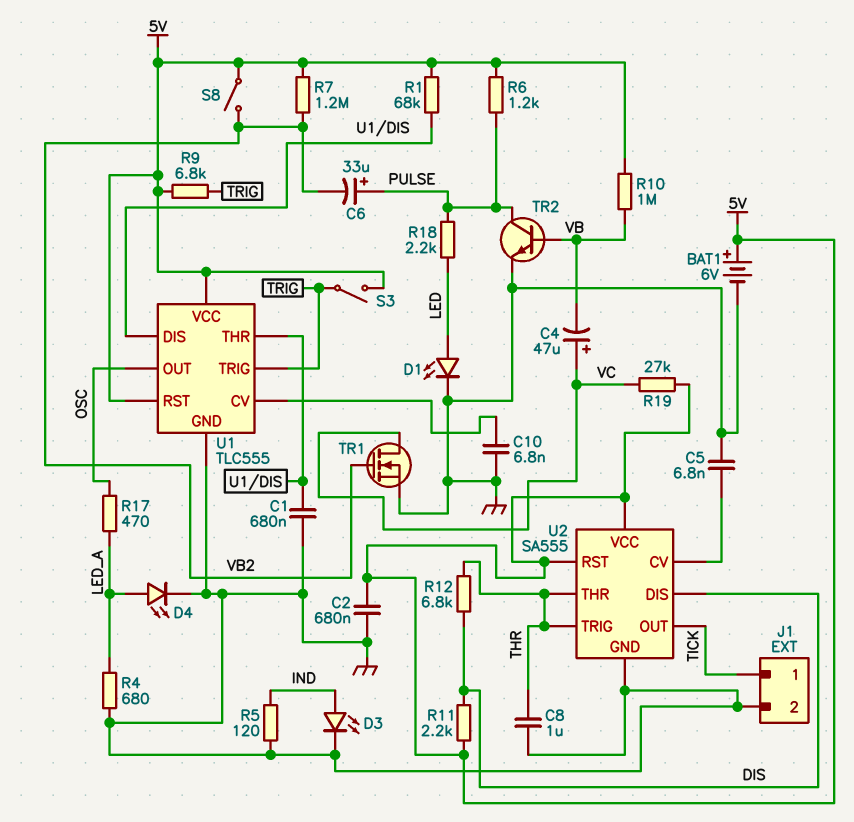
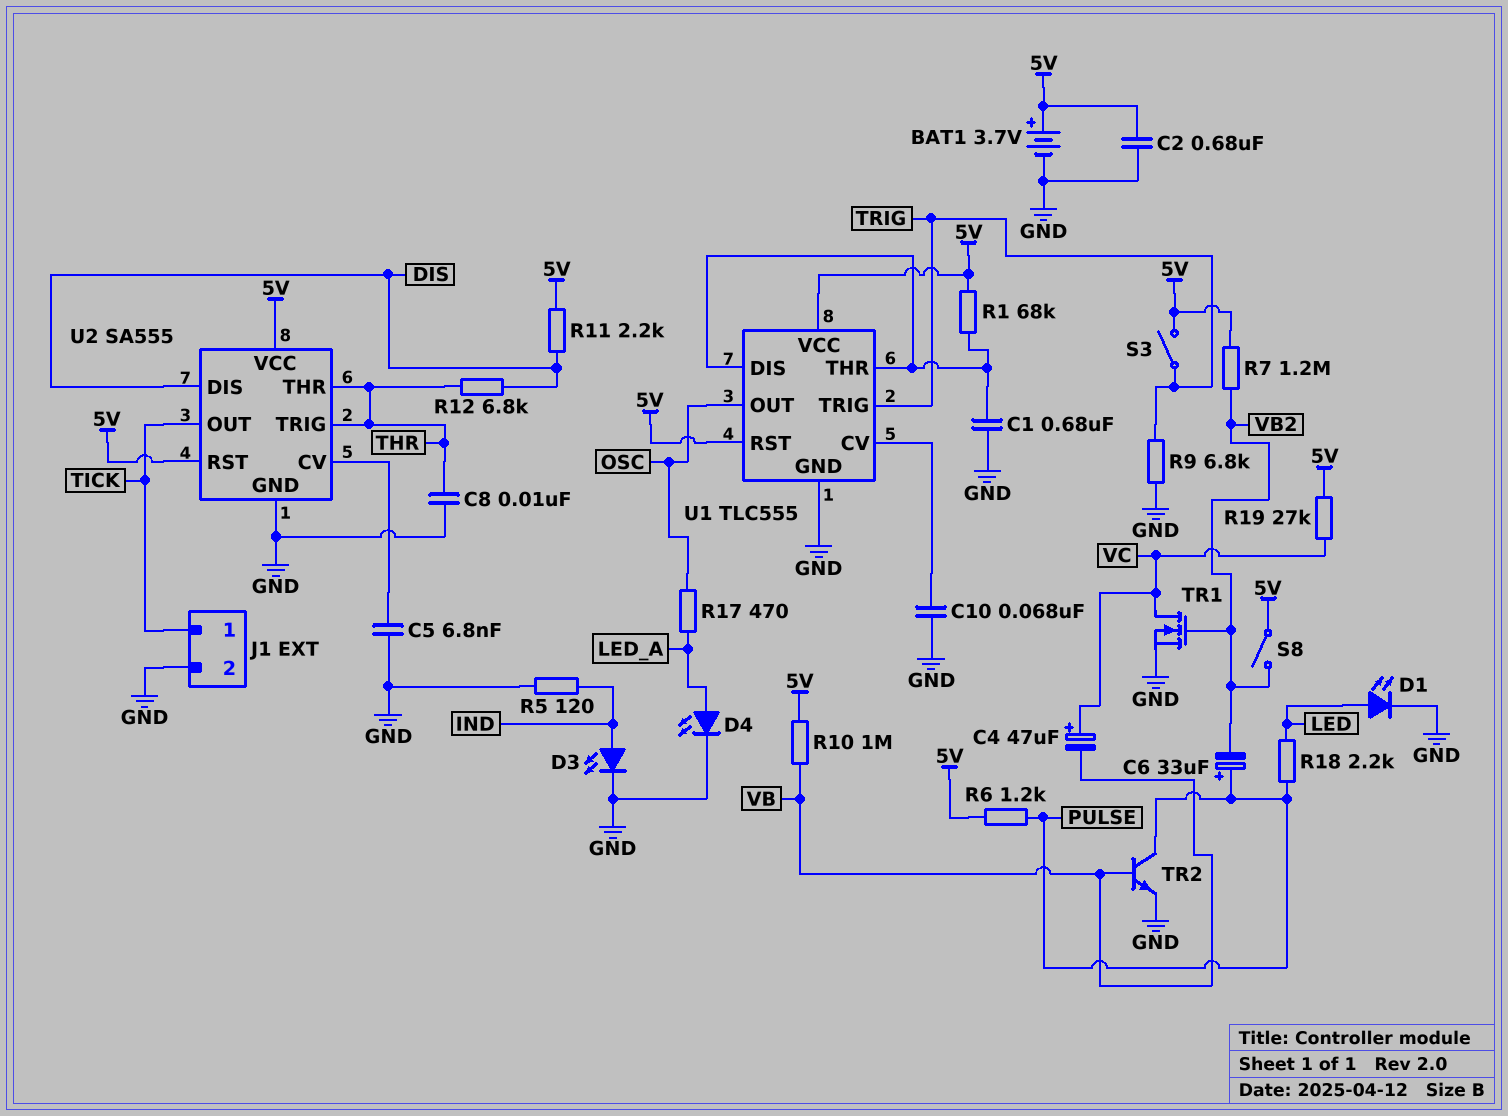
BAT1: 6V (plus 5V, minus GND) -> 3.7V (plus 5V, minus GND)
C8: 1uF (GND, THR) -> 10nF (GND, THR)
C10: 6.8nF (GND, U1/CV) -> 68nF (GND, U1/CV)
R4: 680 (GND, LED_A) -> none
R9: 6.8k (5V, TRIG) -> 6.8k (GND, TRIG)

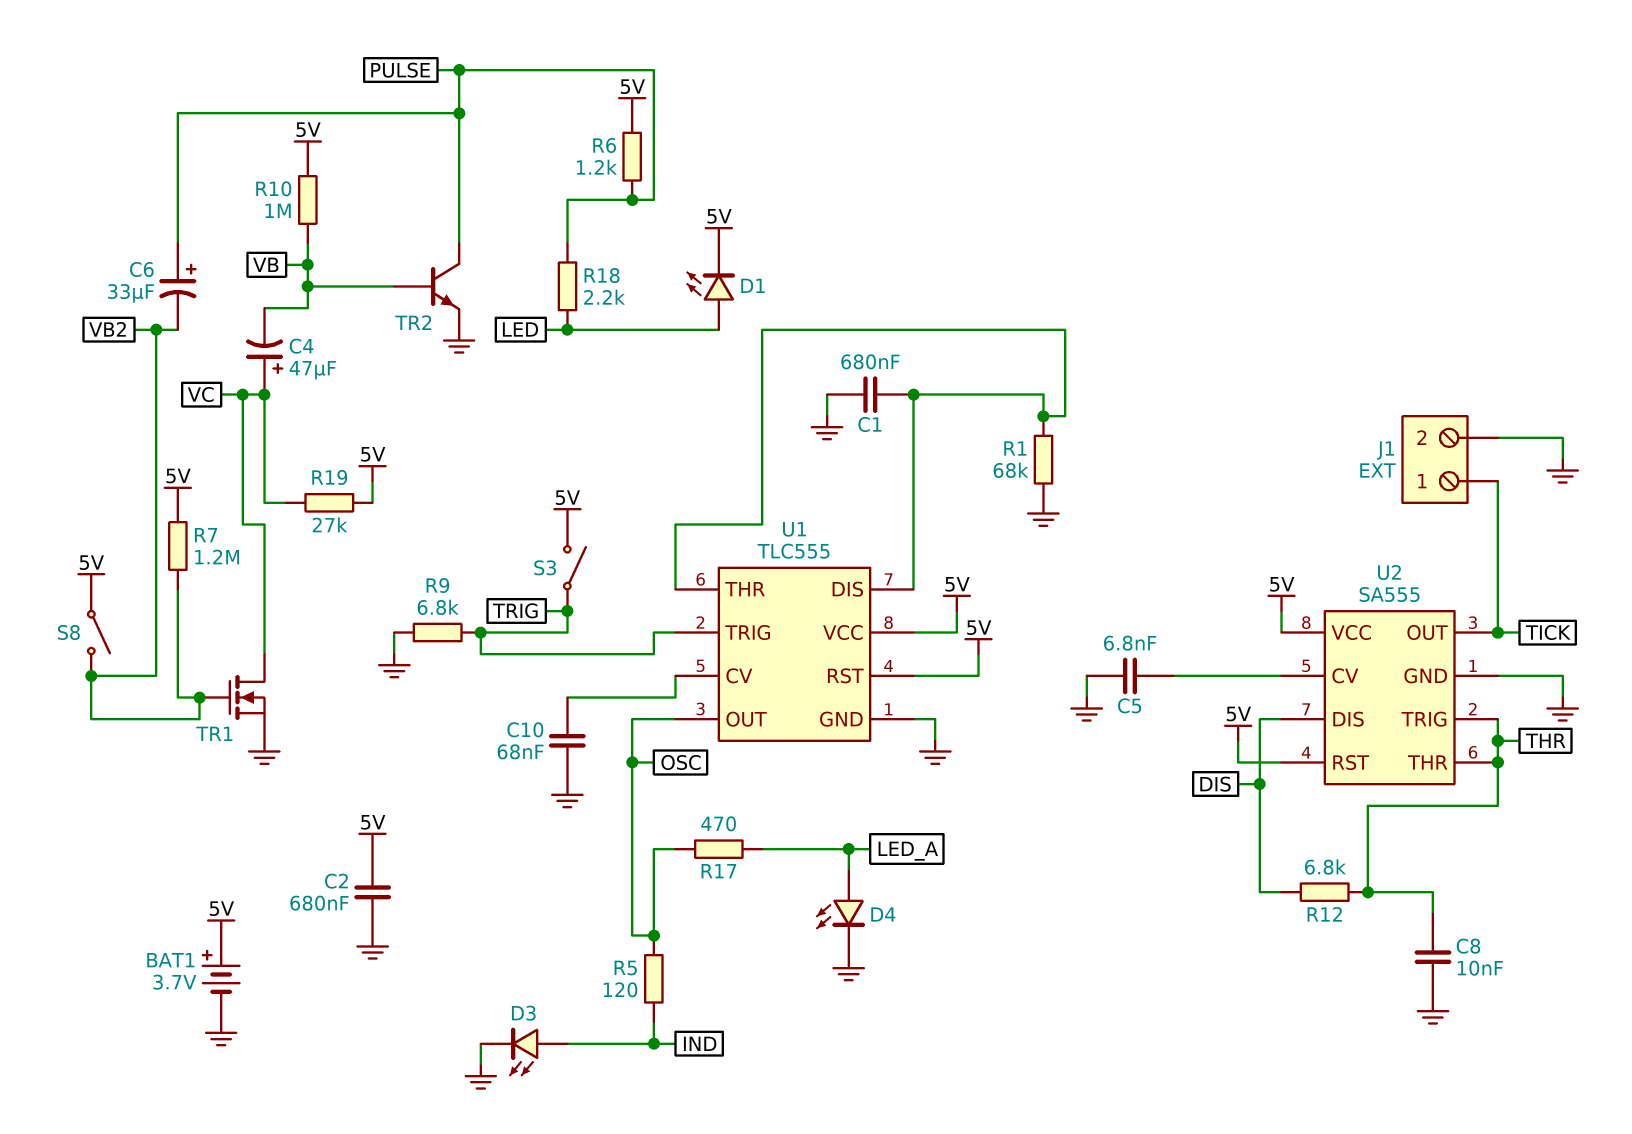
D1: LED (A LED, K GND) -> LED (A LED, K 5V)
R1: 68k (5V, U1/DIS) -> 68k (GND, U1/DIS)
R5: 120 (GND, IND) -> 120 (IND, OSC)
R11: 2.2k (5V, DIS) -> none

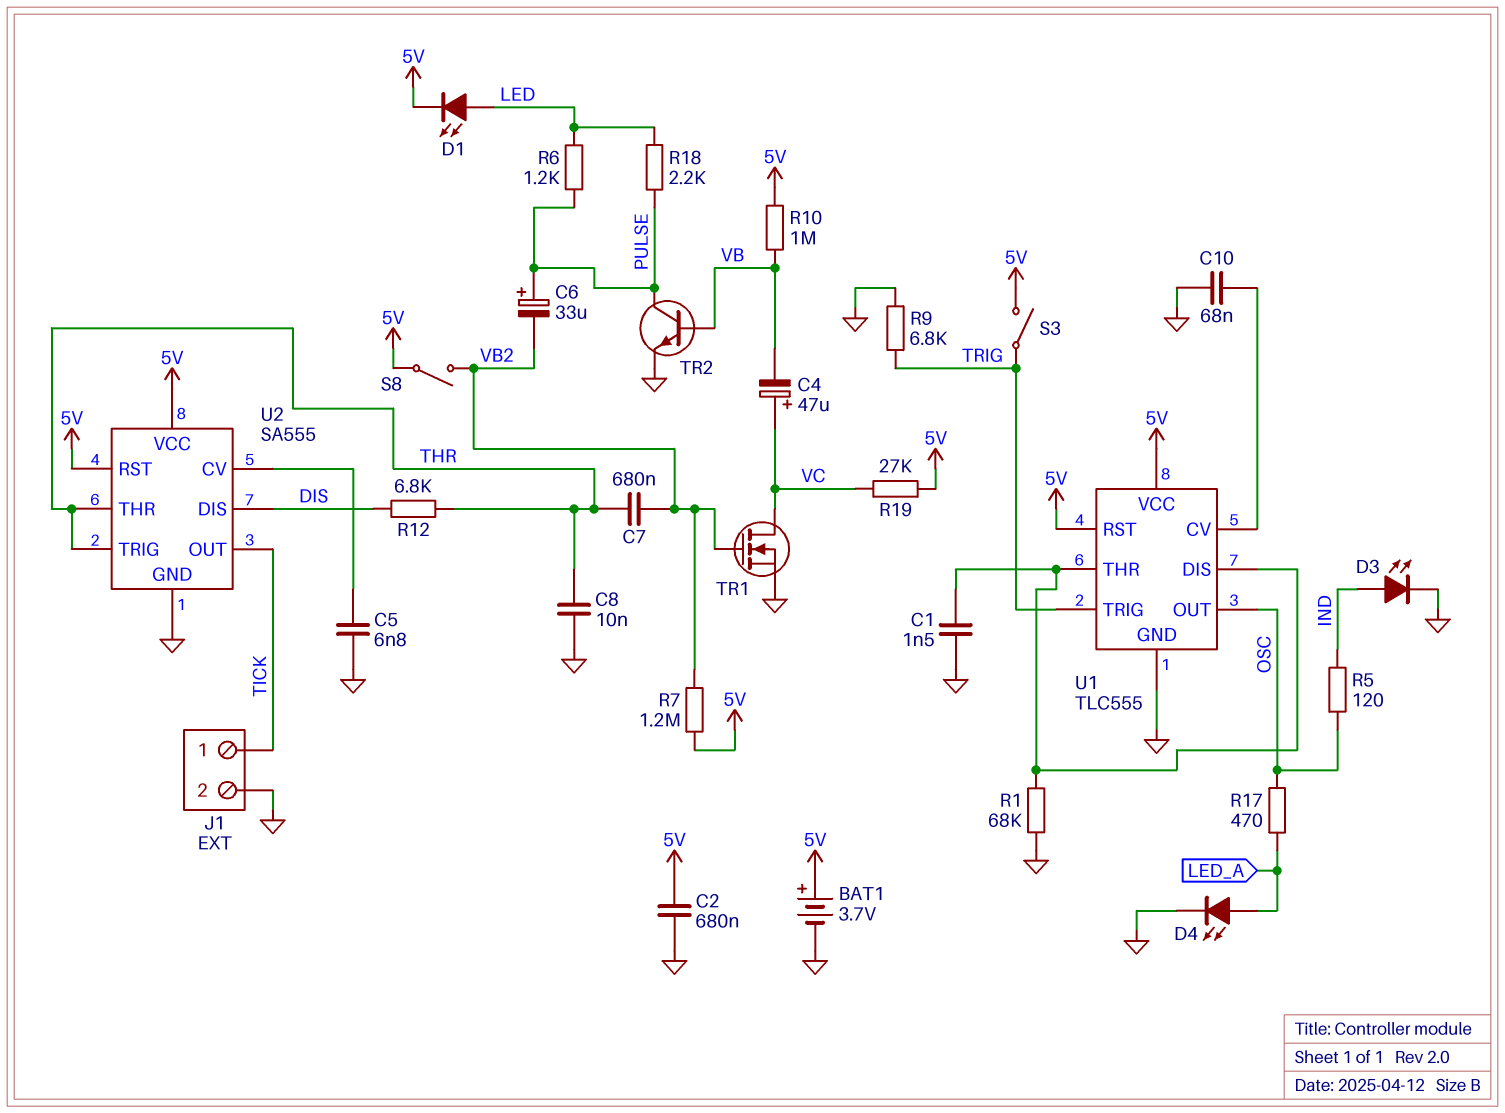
C1: 680nF (GND, U1/DIS) -> 1.5nF (GND, U1/DIS)
C7: none -> 680nF (THR, VB2)
R6: 1.2k (5V, PULSE) -> 1.2k (LED, PULSE)

